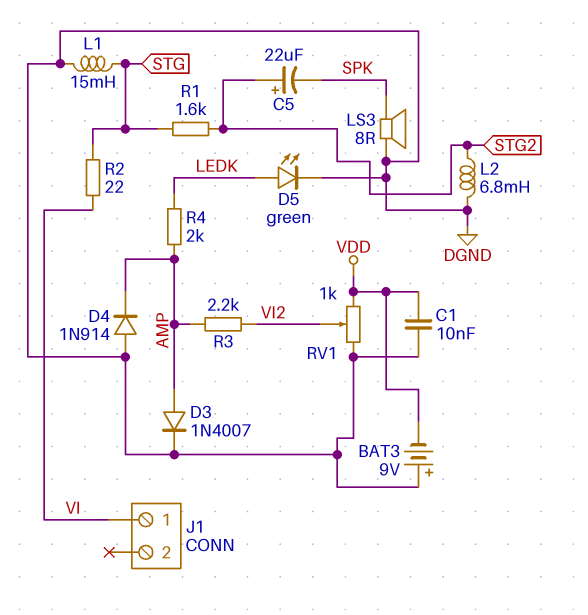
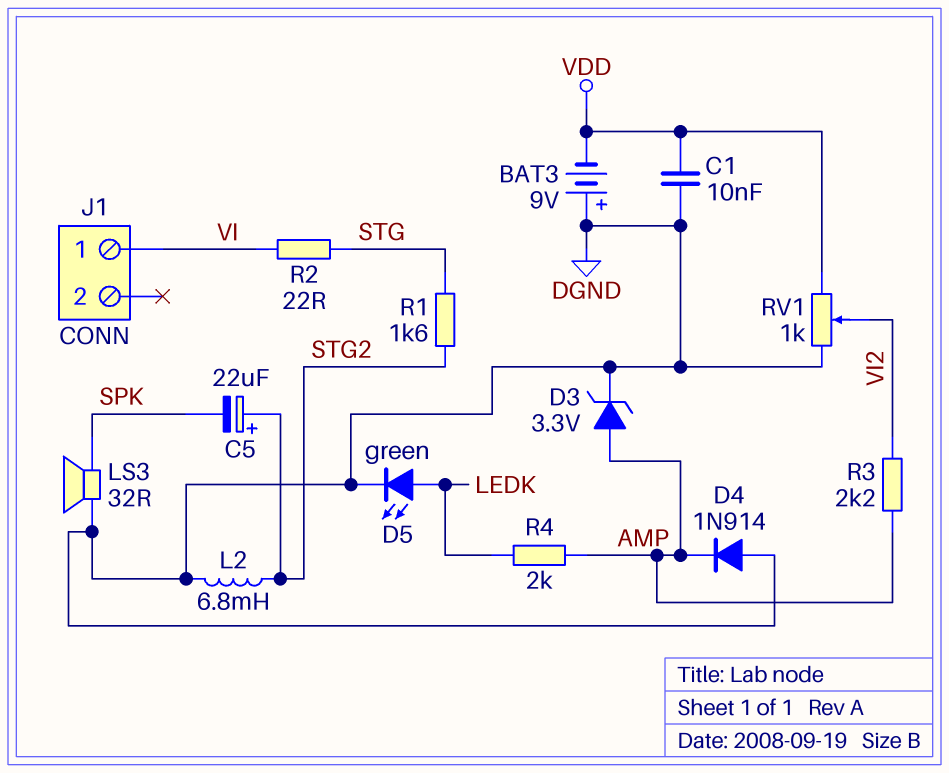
D3: diode 1N4007 (A AMP, K DGND) -> zener 3.3V (A AMP, K DGND)
L1: 15mH (DGND, STG) -> none
LS3: speaker 8R (DGND, SPK) -> speaker 32R (DGND, SPK)

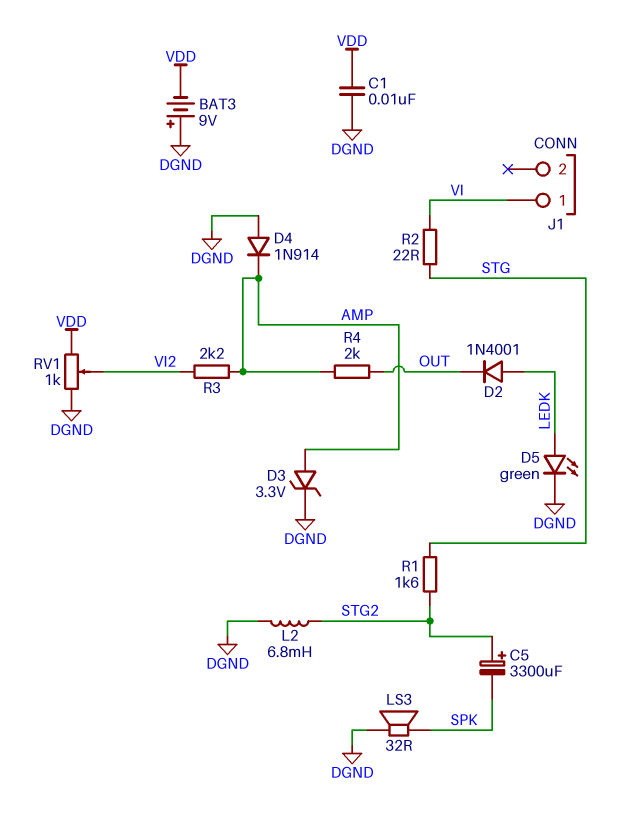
C5: 22uF (plus STG2, minus SPK) -> 3300uF (plus STG2, minus SPK)
D2: none -> diode 1N4001 (A LEDK, K OUT)
R4: 2k (AMP, LEDK) -> 2k (AMP, OUT)

